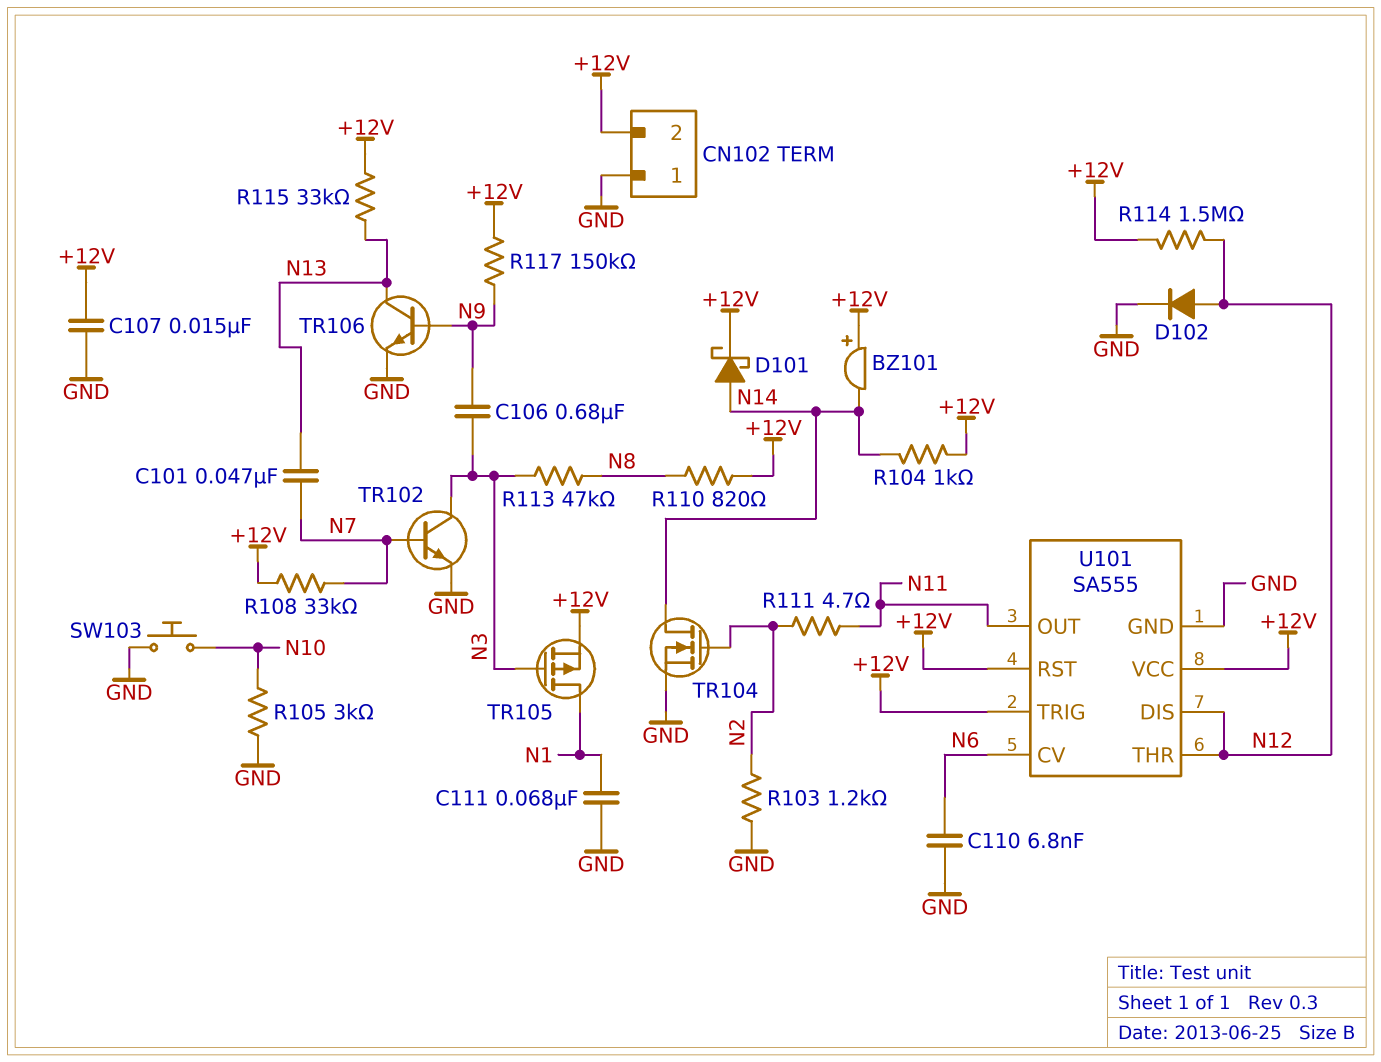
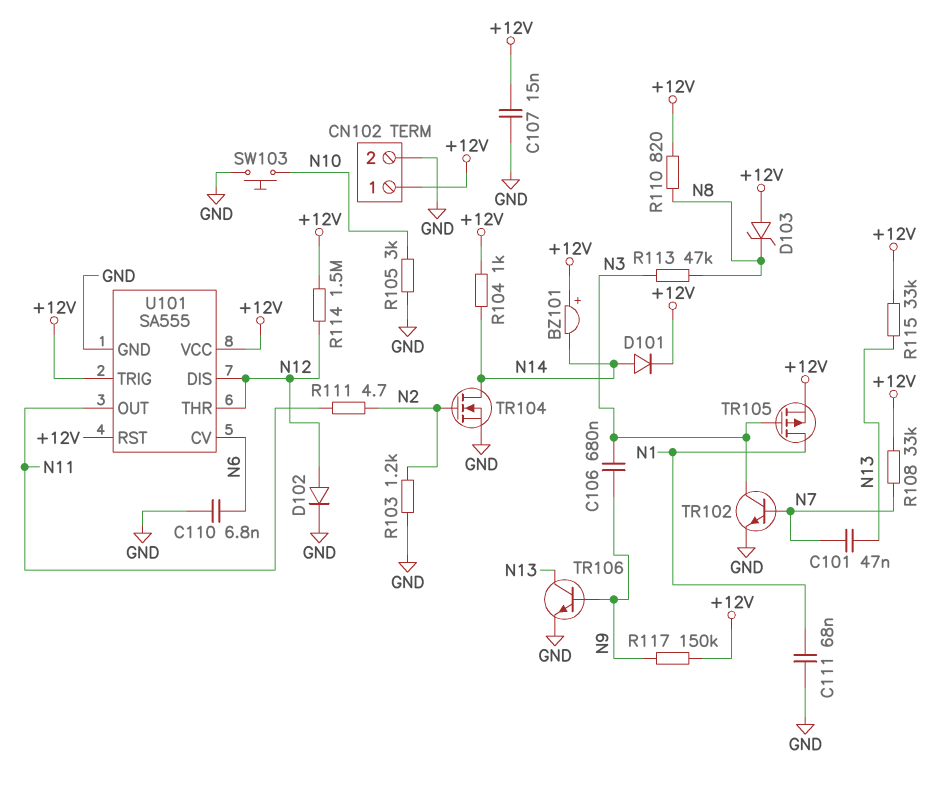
CN102 pin 1: GND -> +12V
CN102 pin 2: +12V -> GND
D101: schottky (A N14, K +12V) -> diode (A N14, K +12V)
D103: none -> zener (A +12V, K N8)

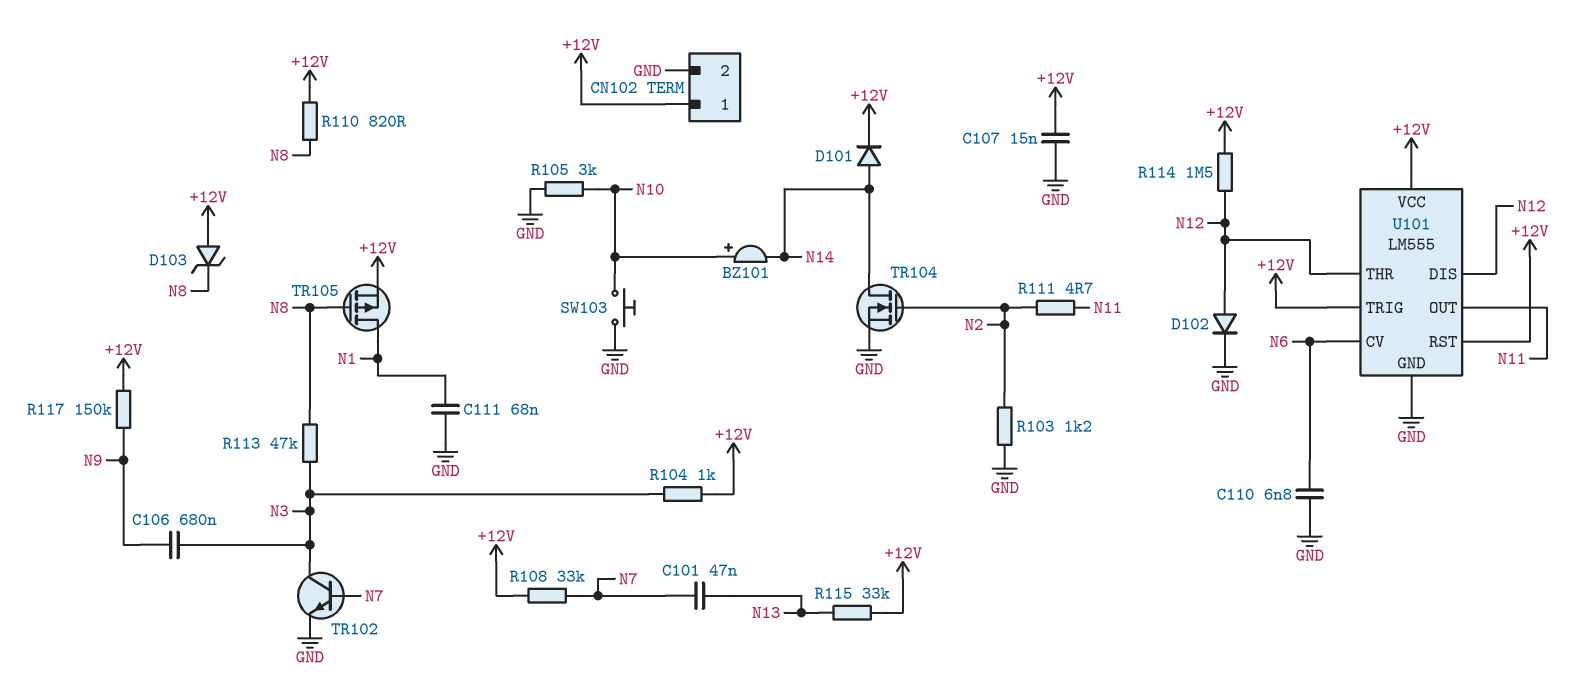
BZ101: buzzer (plus +12V, minus N14) -> buzzer (plus N10, minus N14)
R104: 1k (+12V, N14) -> 1k (+12V, N3)
TR105: PMOS (G N3, D N1, S +12V) -> PMOS (G N8, D N1, S +12V)
TR106: NPN (B N9, C N13, E GND) -> none
U101: SA555 -> LM555

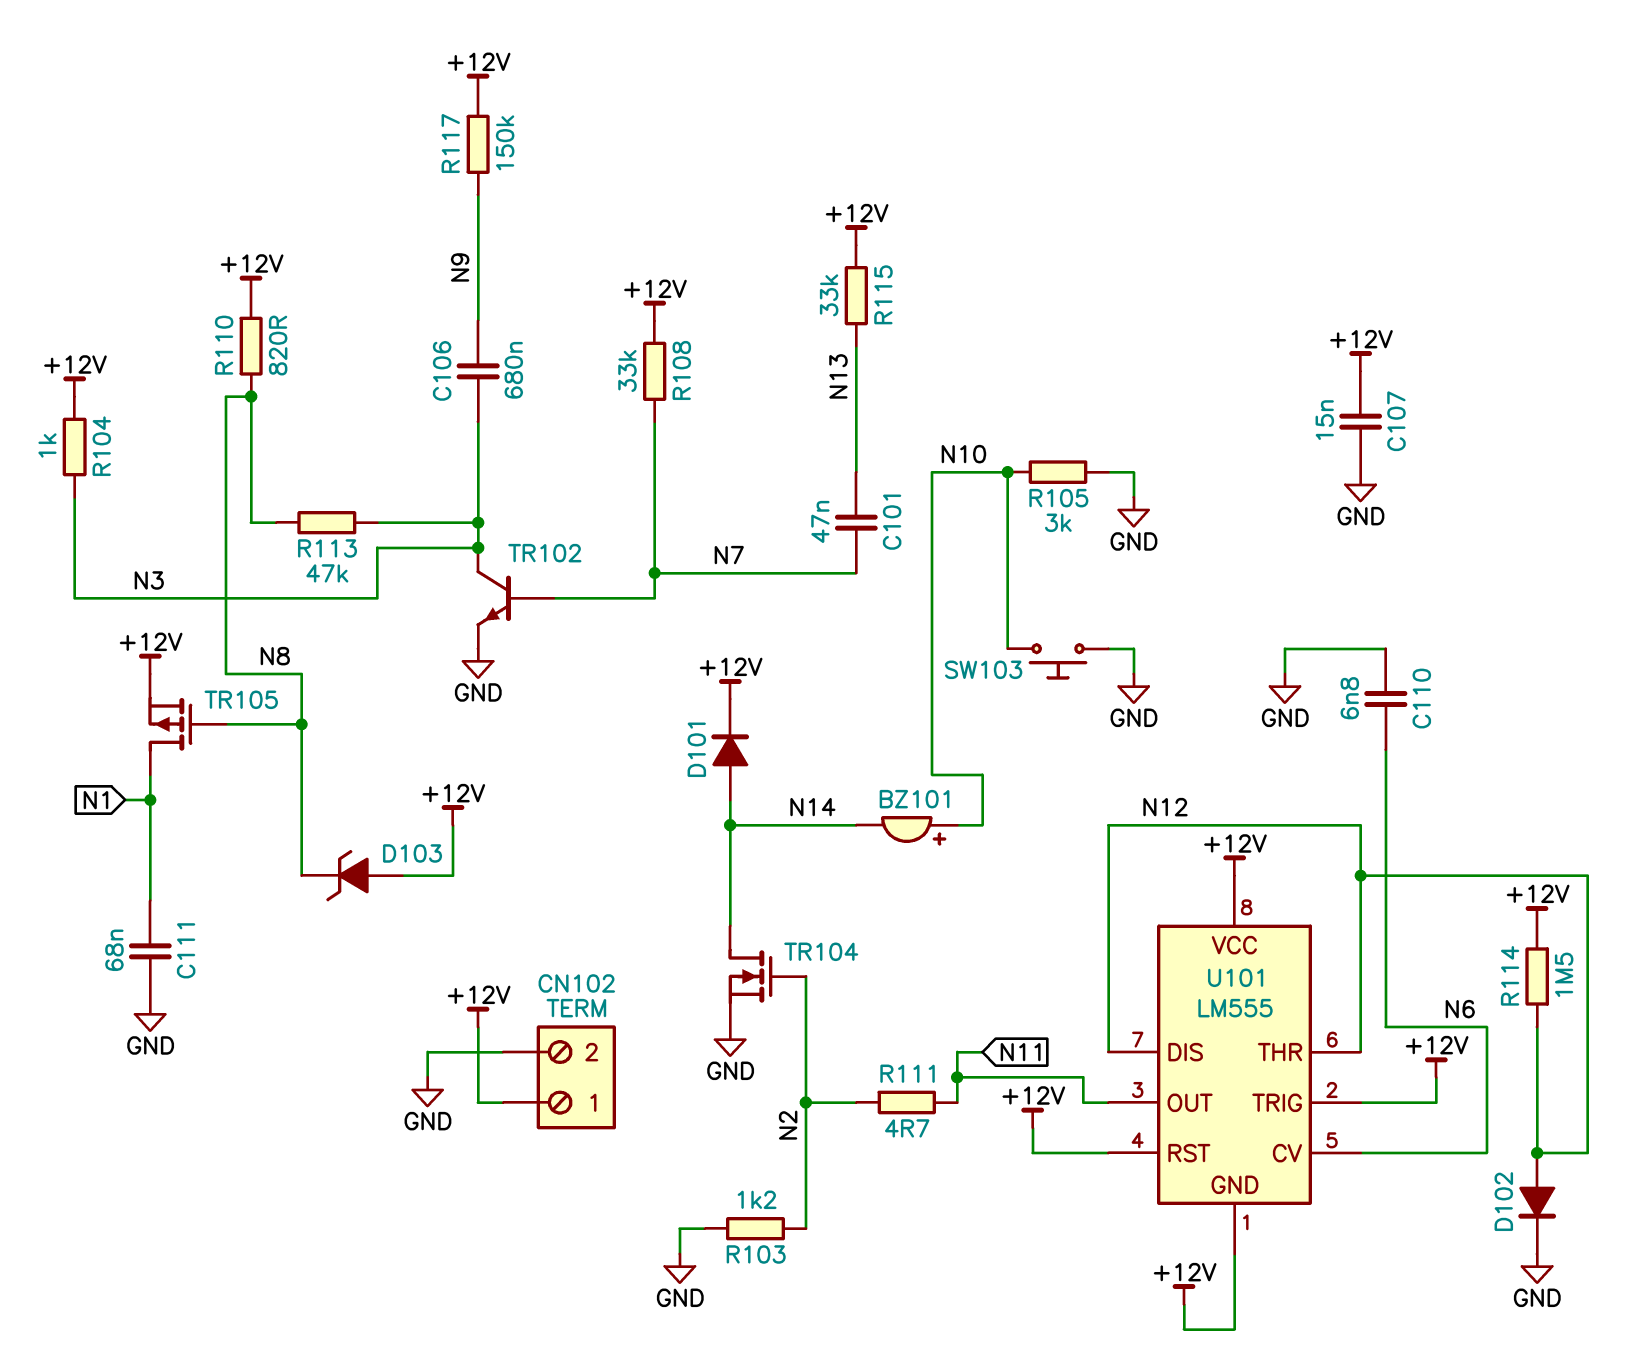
U101 pin GND: GND -> +12V

